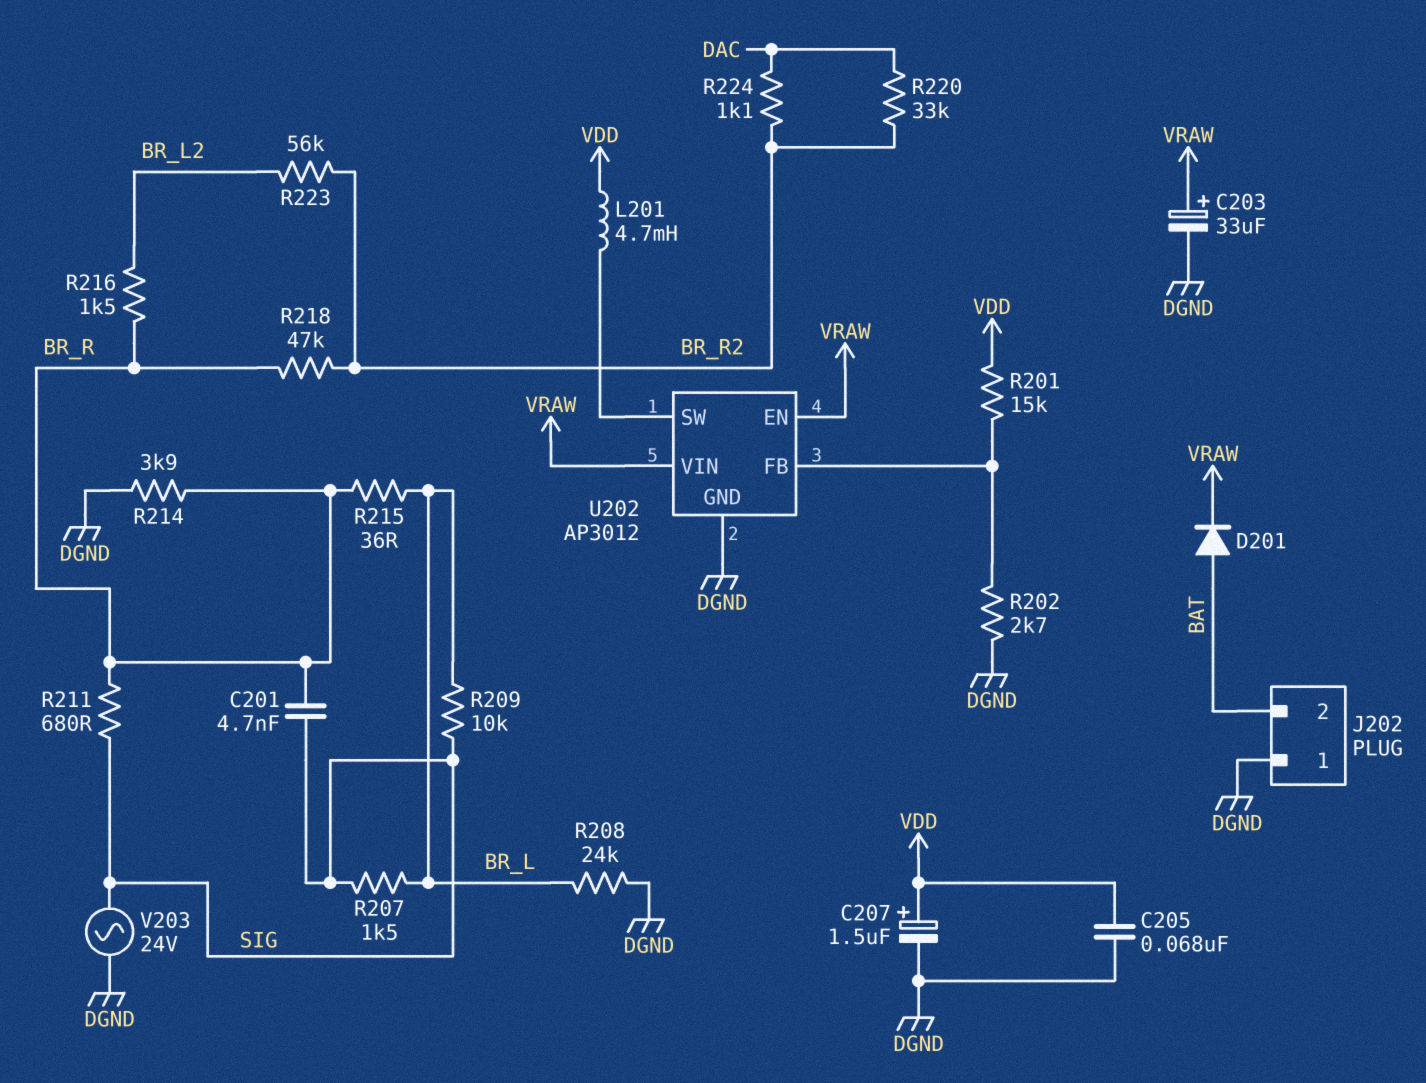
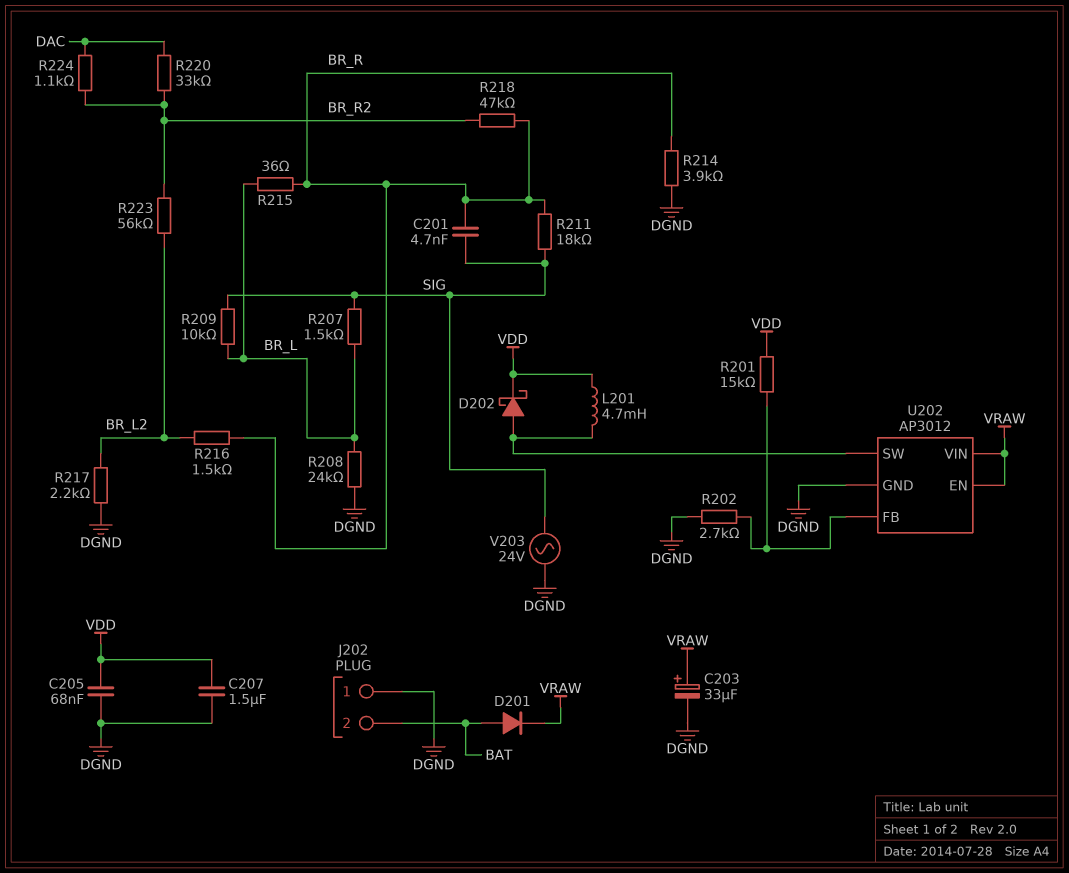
C207: 1.5uF (plus VDD, minus DGND) -> 1.5uF (DGND, VDD)
D202: none -> schottky (A U202/SW, K VDD)
R211: 680 (BR_R, SIG) -> 18k (BR_R, SIG)
R217: none -> 2.2k (BR_L2, DGND)

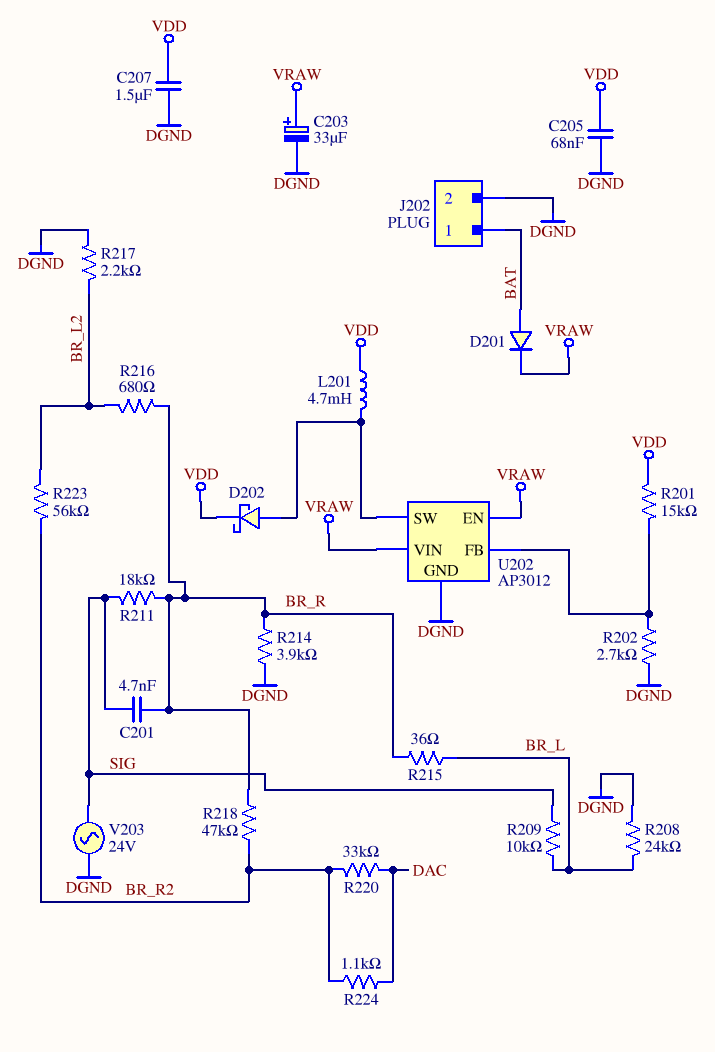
J202 pin 1: DGND -> BAT
J202 pin 2: BAT -> DGND
R207: 1.5k (BR_L, SIG) -> none
R216: 1.5k (BR_L2, BR_R) -> 680 (BR_L2, BR_R)

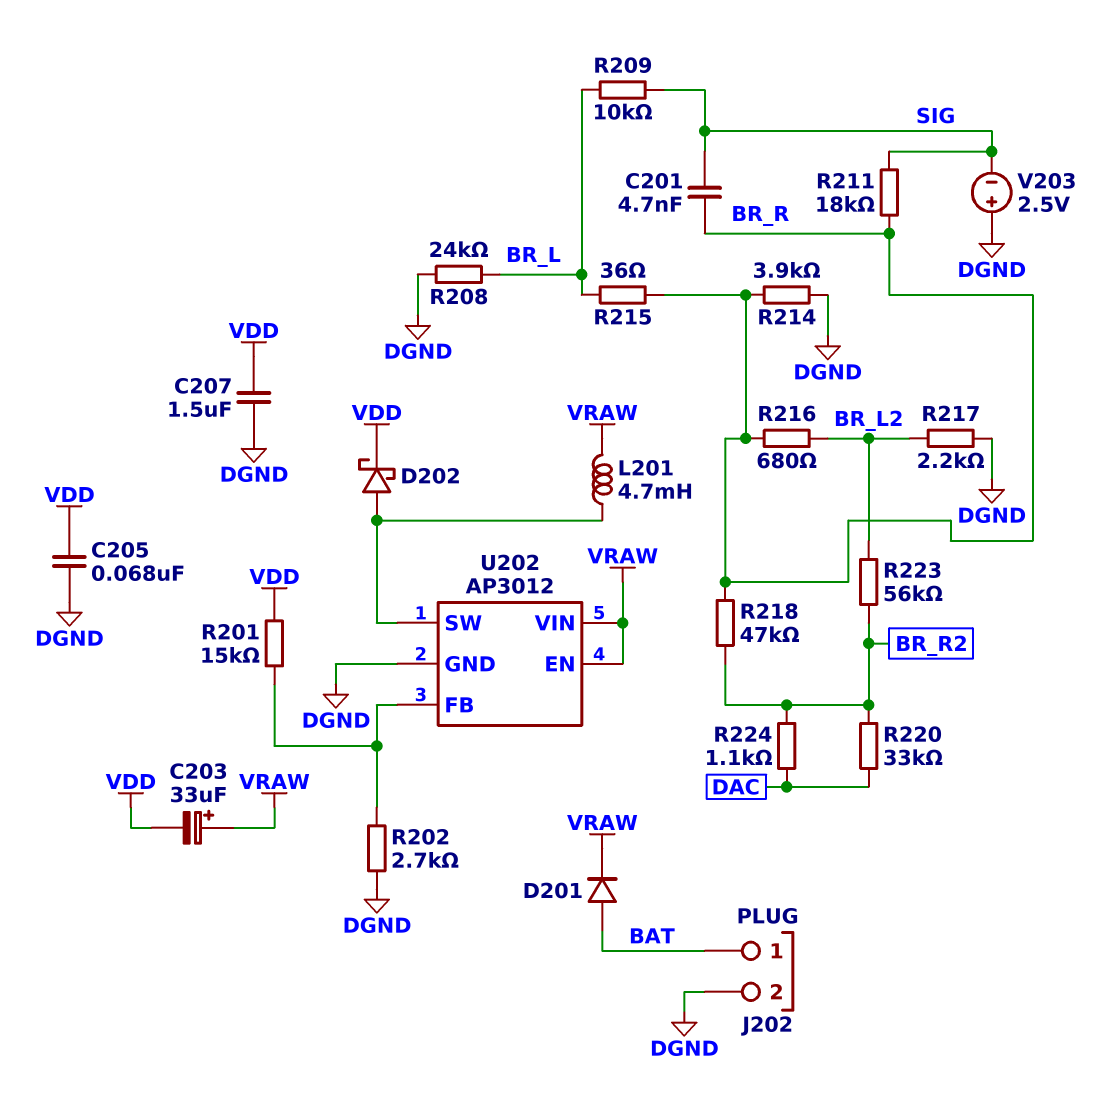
C203: 33uF (plus VRAW, minus DGND) -> 33uF (plus VRAW, minus VDD)
L201: 4.7mH (U202/SW, VDD) -> 4.7mH (U202/SW, VRAW)
V203: AC 24V (DGND, SIG) -> 2.5V (plus DGND, minus SIG)

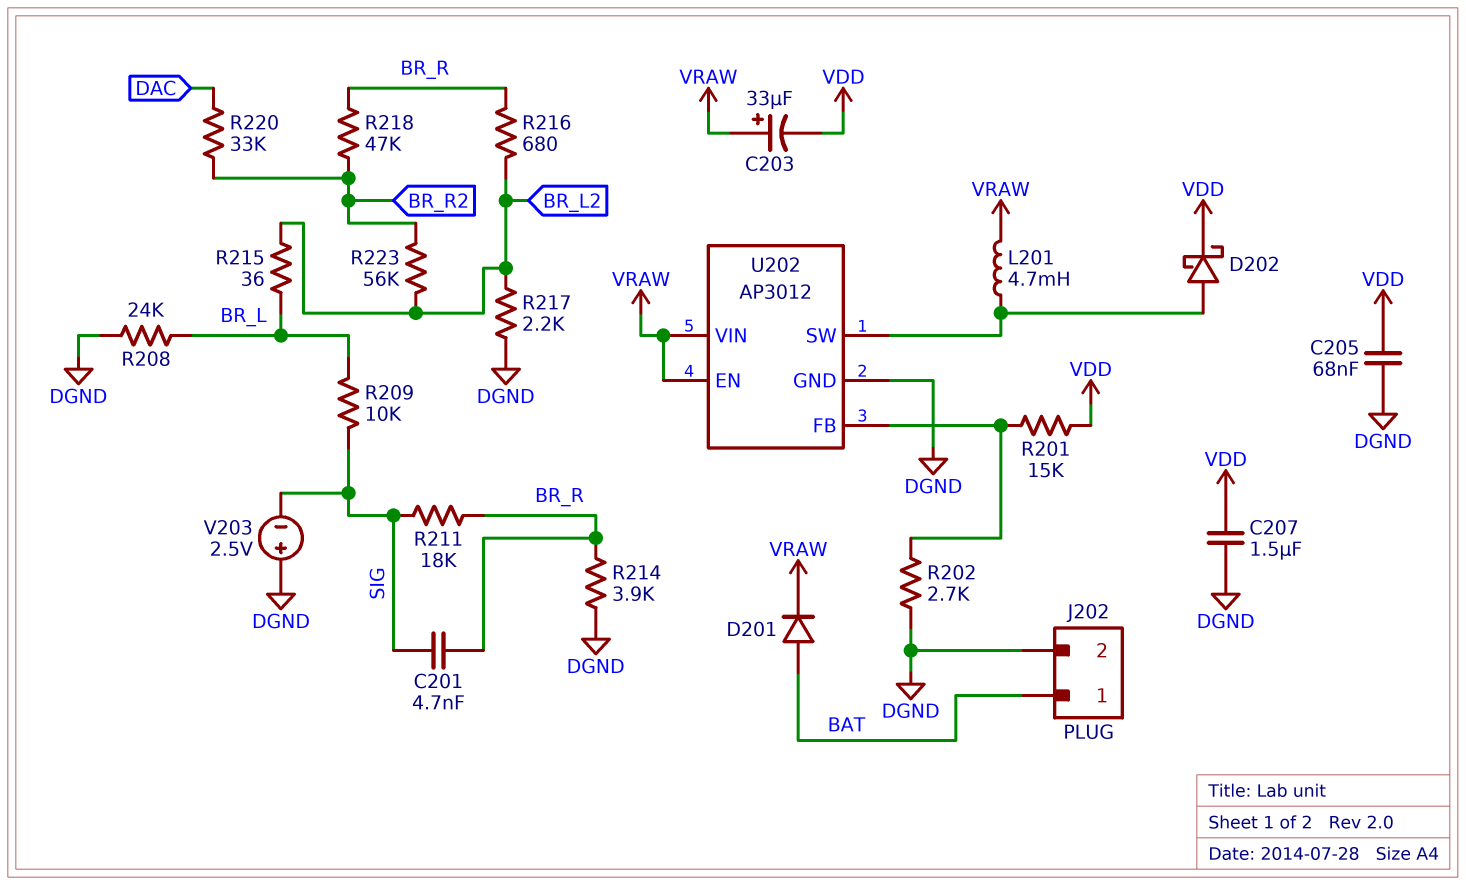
R215: 36 (BR_L, BR_R) -> 36 (BR_L, BR_L2)
R224: 1.1k (BR_R2, DAC) -> none

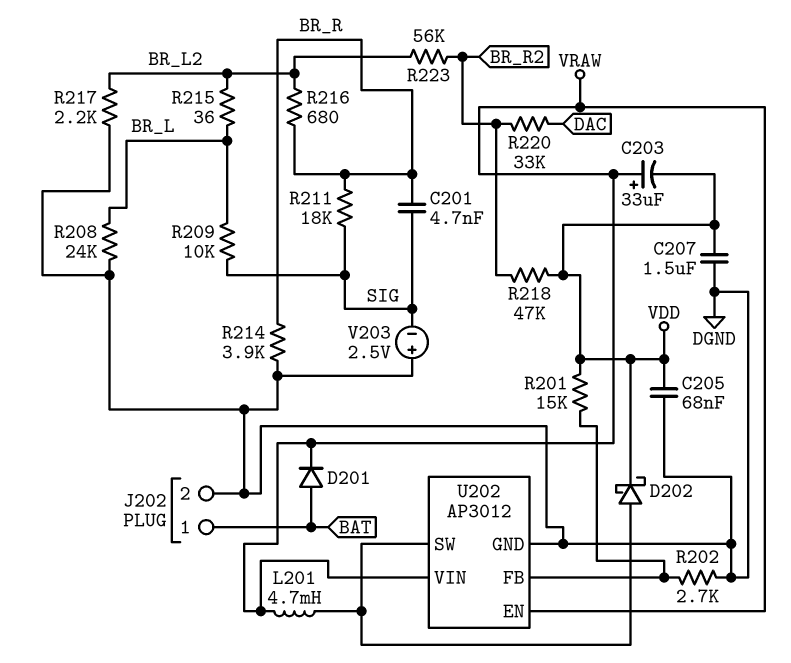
R218: 47k (BR_R, BR_R2) -> 47k (BR_R2, VDD)

